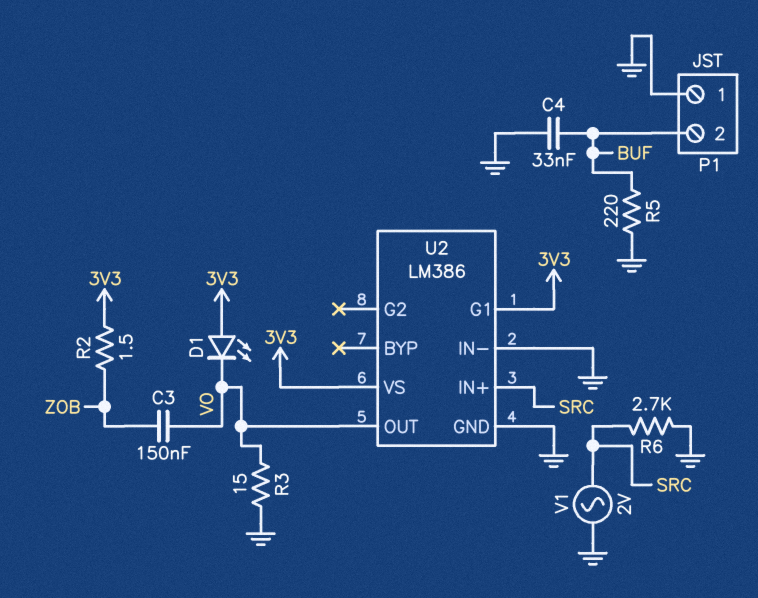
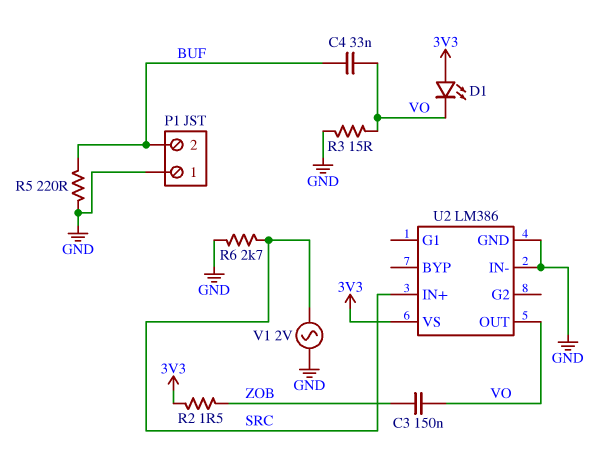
C4: 33nF (BUF, GND) -> 33nF (BUF, VO)
U2 pin G1: 3V3 -> none

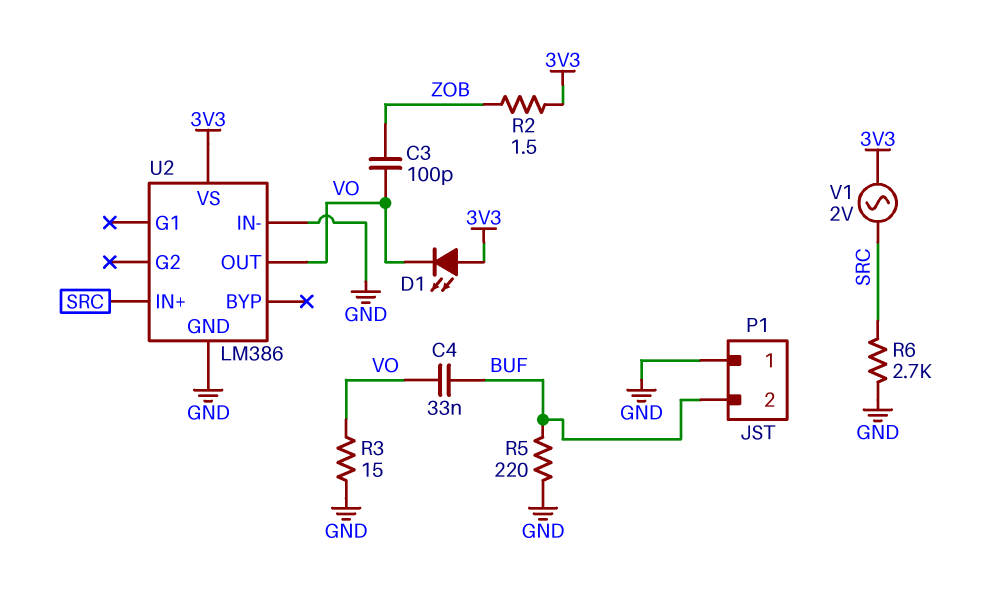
C3: 150nF (VO, ZOB) -> 100pF (VO, ZOB)
V1: AC 2V (GND, SRC) -> AC 2V (3V3, SRC)

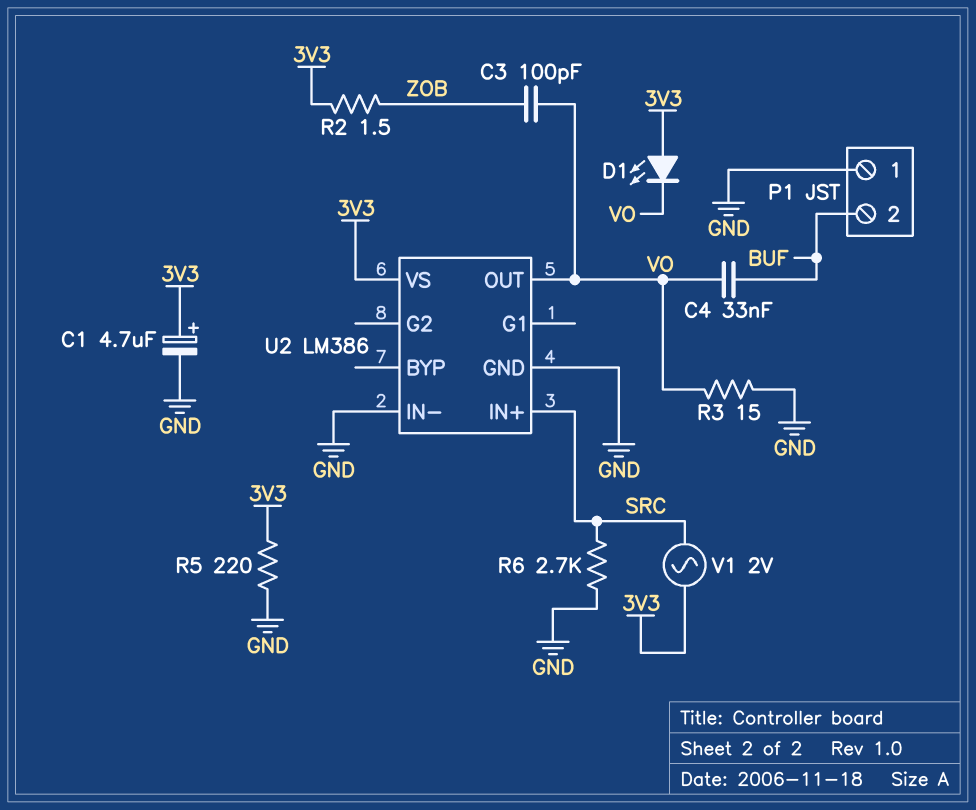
C1: none -> 4.7uF (plus 3V3, minus GND)
R5: 220 (BUF, GND) -> 220 (3V3, GND)

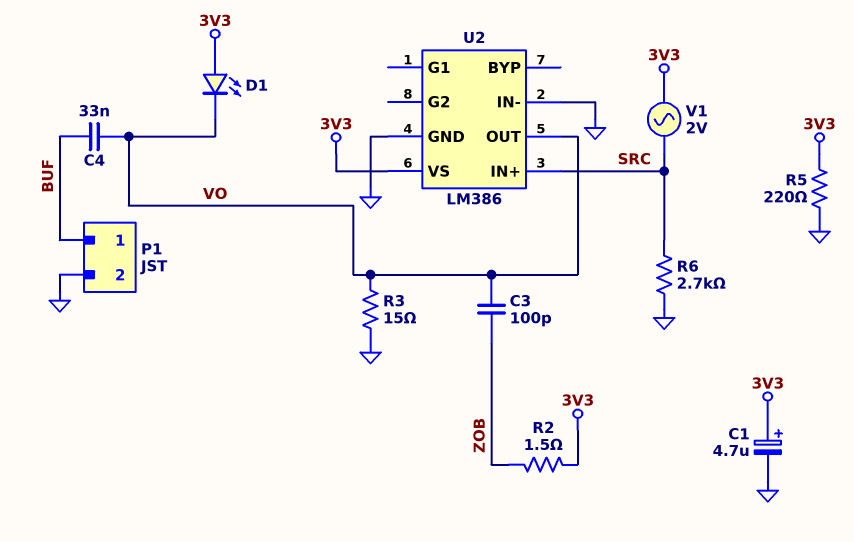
P1 pin 1: GND -> BUF
P1 pin 2: BUF -> GND

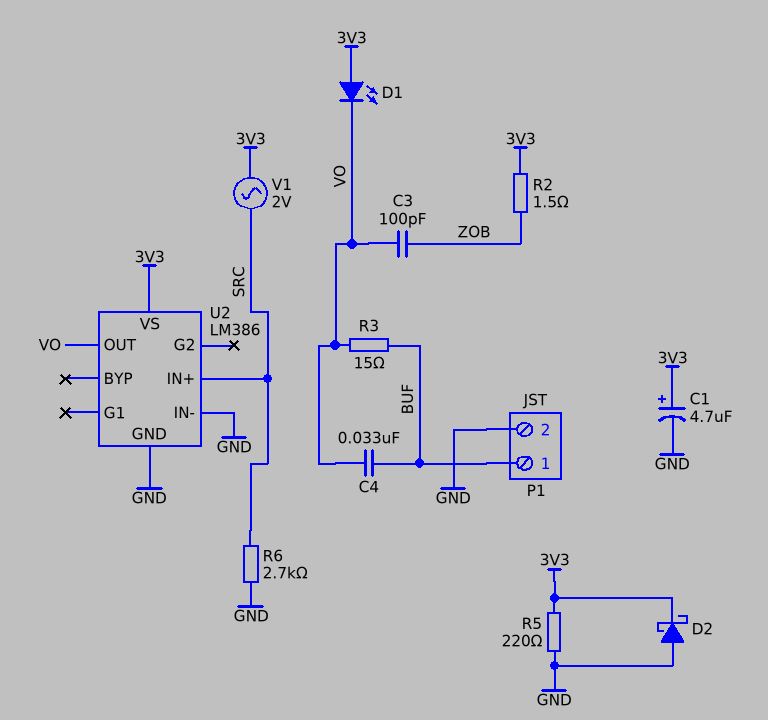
D2: none -> schottky (A GND, K 3V3)
R3: 15 (GND, VO) -> 15 (BUF, VO)

